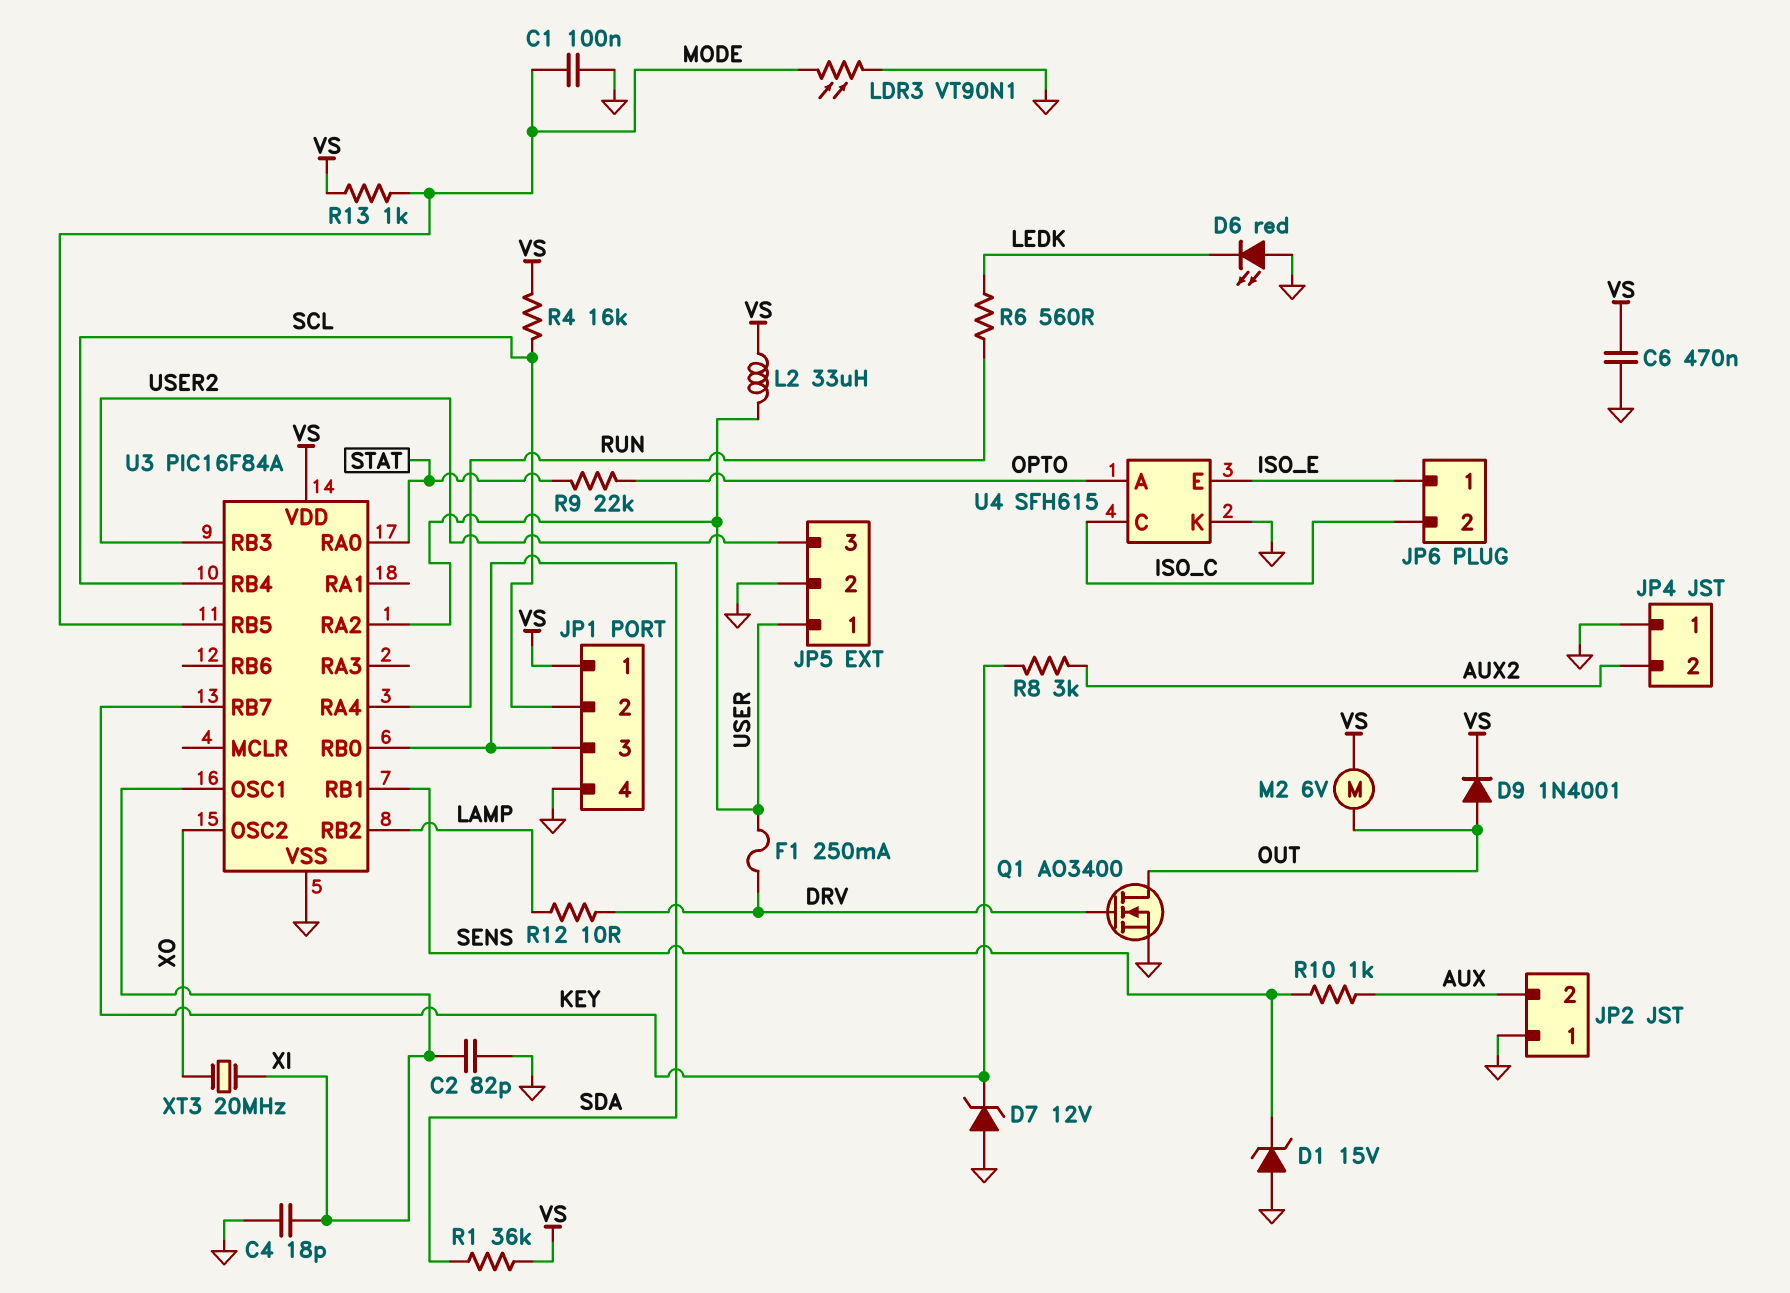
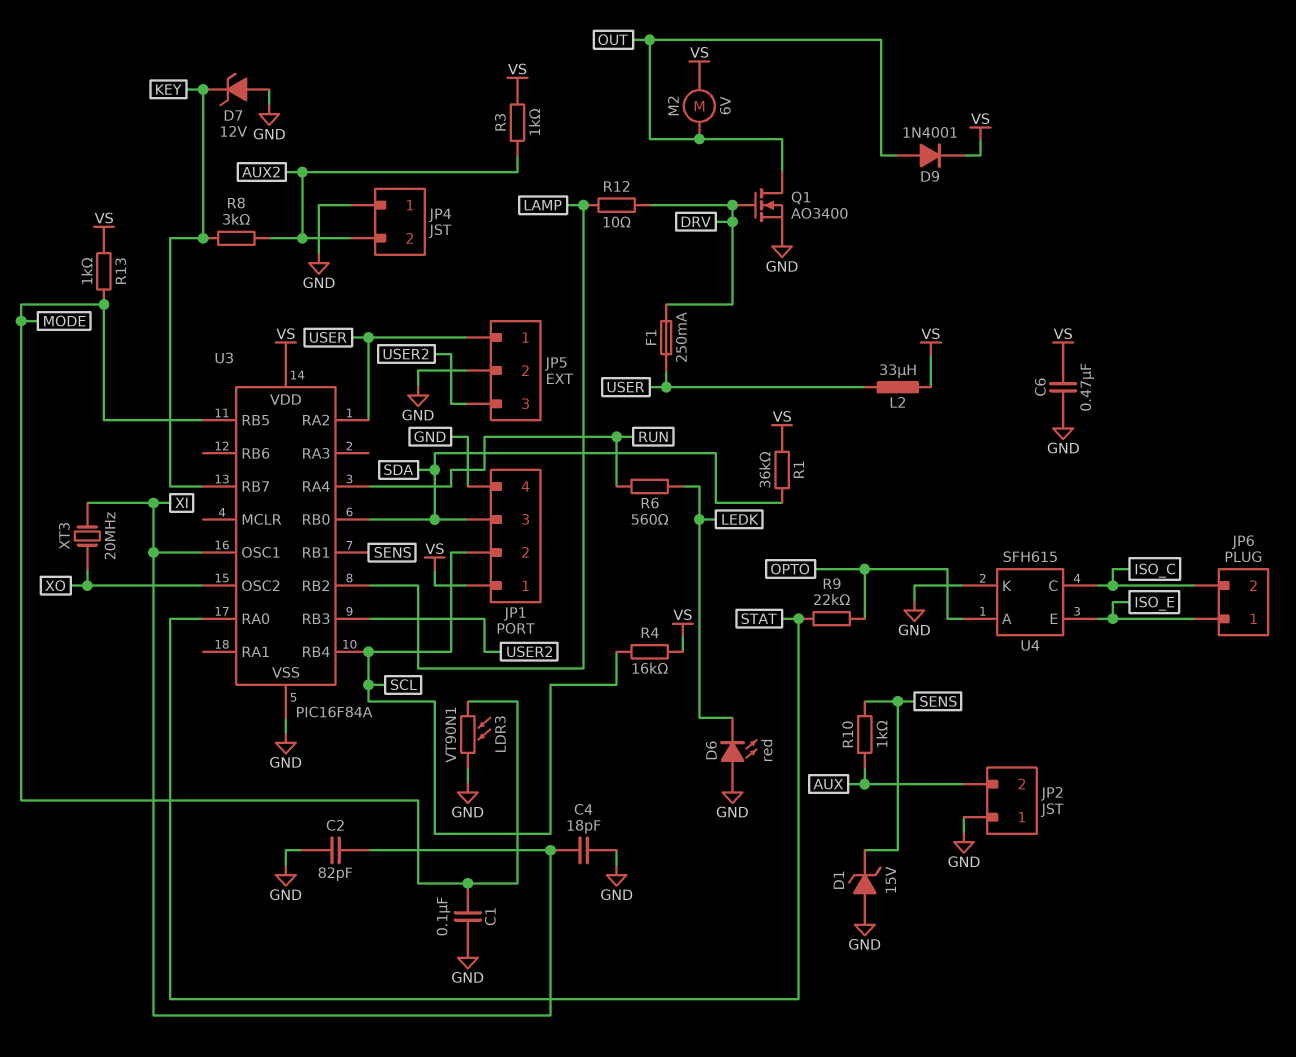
R3: none -> 1k (AUX2, VS)

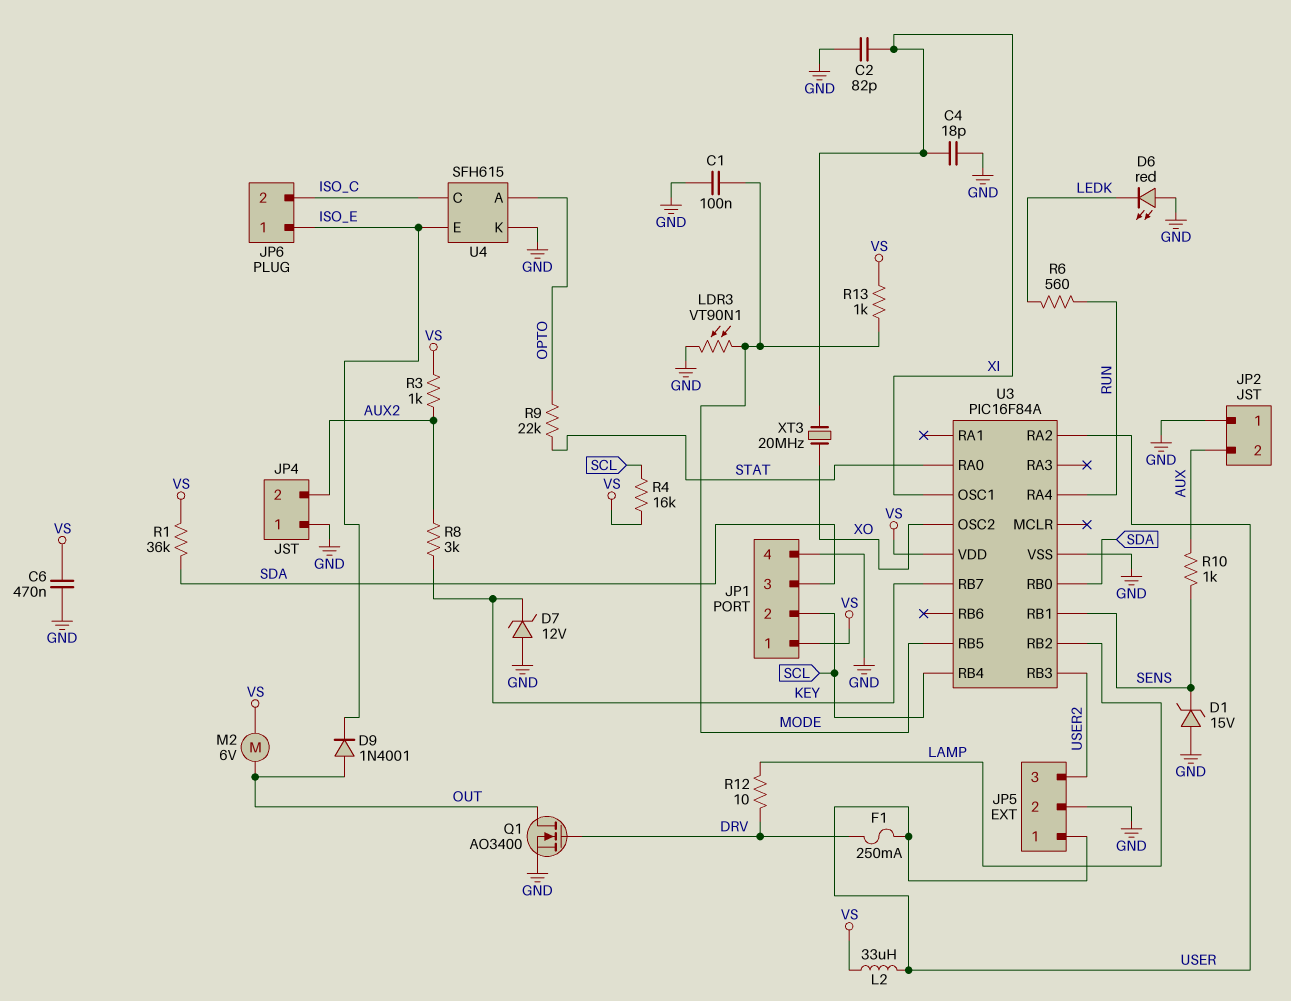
D9: diode 1N4001 (A OUT, K VS) -> diode 1N4001 (A OUT, K ISO_E)

